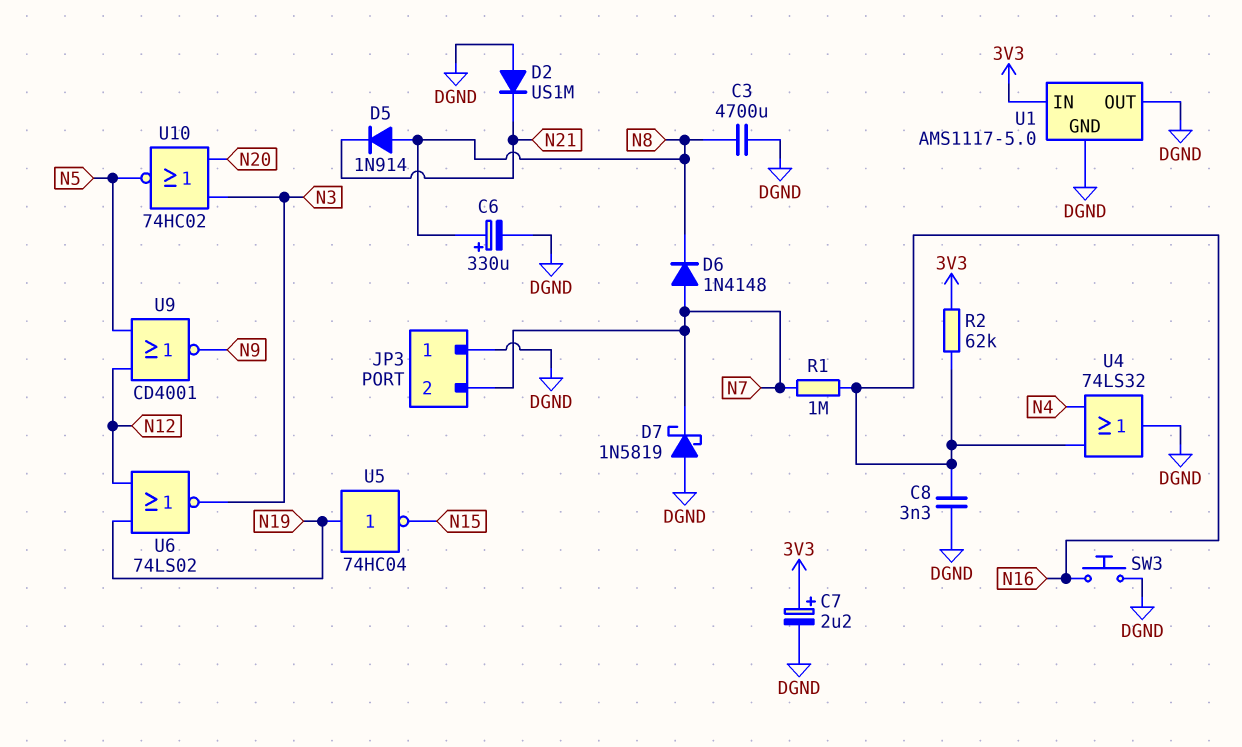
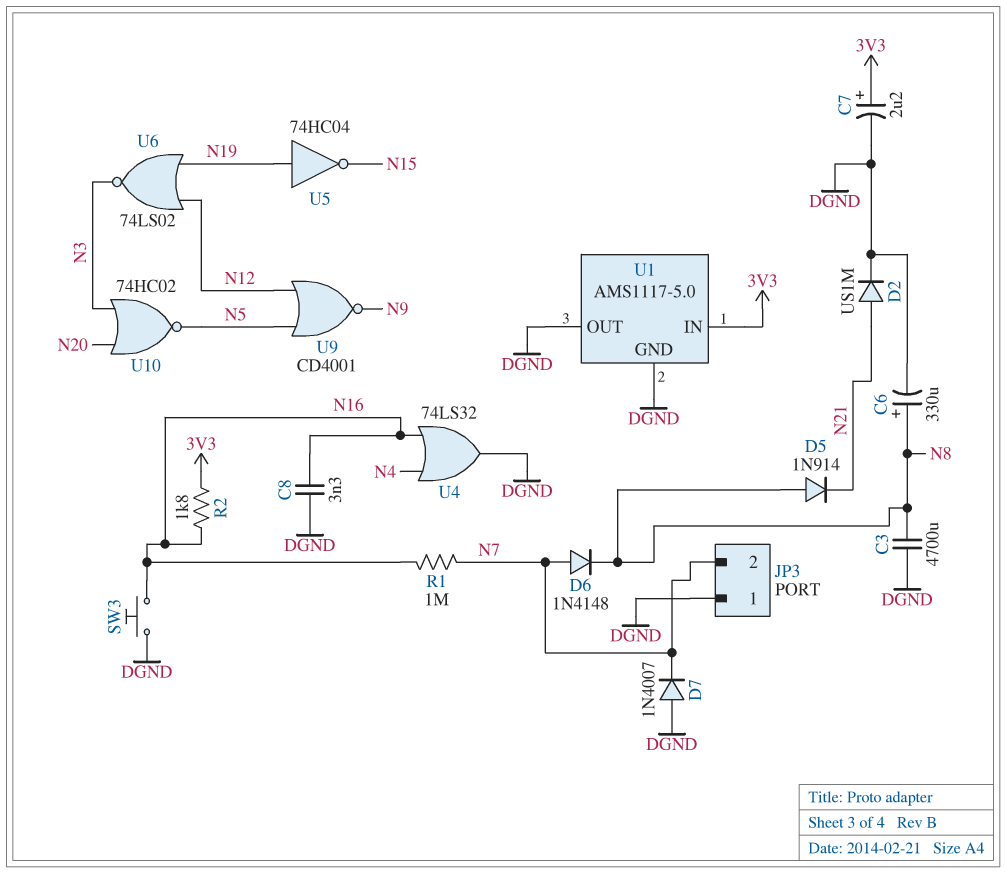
D2: diode US1M (A DGND, K N21) -> diode US1M (A N21, K DGND)
D7: schottky 1N5819 (A DGND, K N7) -> diode 1N4007 (A DGND, K N7)
R2: 62k (3V3, N16) -> 1.8k (3V3, N16)

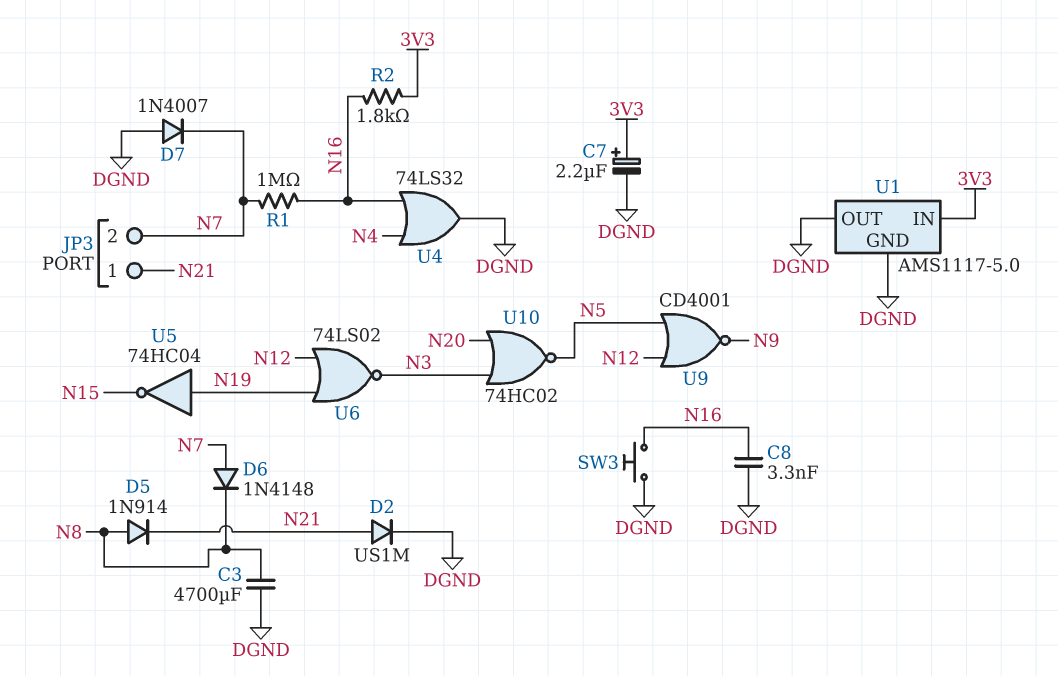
C6: 330uF (plus N8, minus DGND) -> none
JP3 pin 1: DGND -> N21

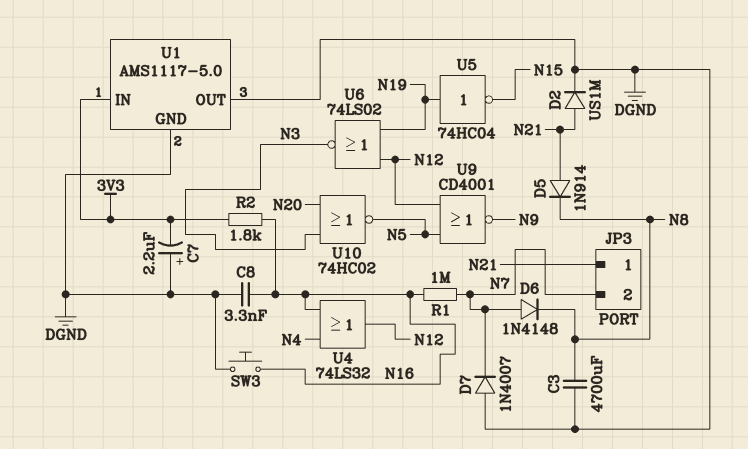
C7: 2.2uF (plus 3V3, minus DGND) -> 2.2uF (plus DGND, minus 3V3)
D5: diode 1N914 (A N8, K N21) -> diode 1N914 (A N21, K N8)
U4: OR 74LS32 (in N4, in N16, out DGND) -> OR 74LS32 (in N4, in N16, out N12)

